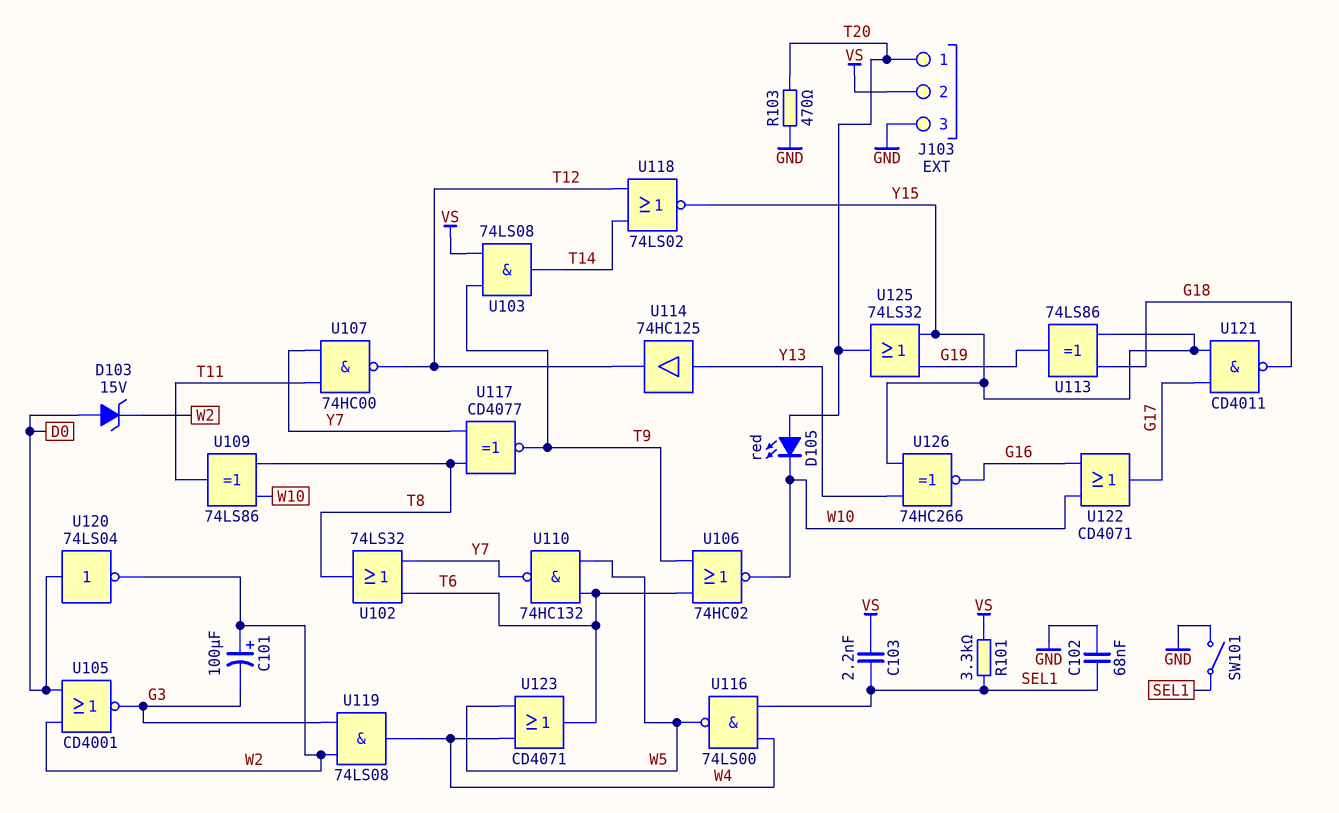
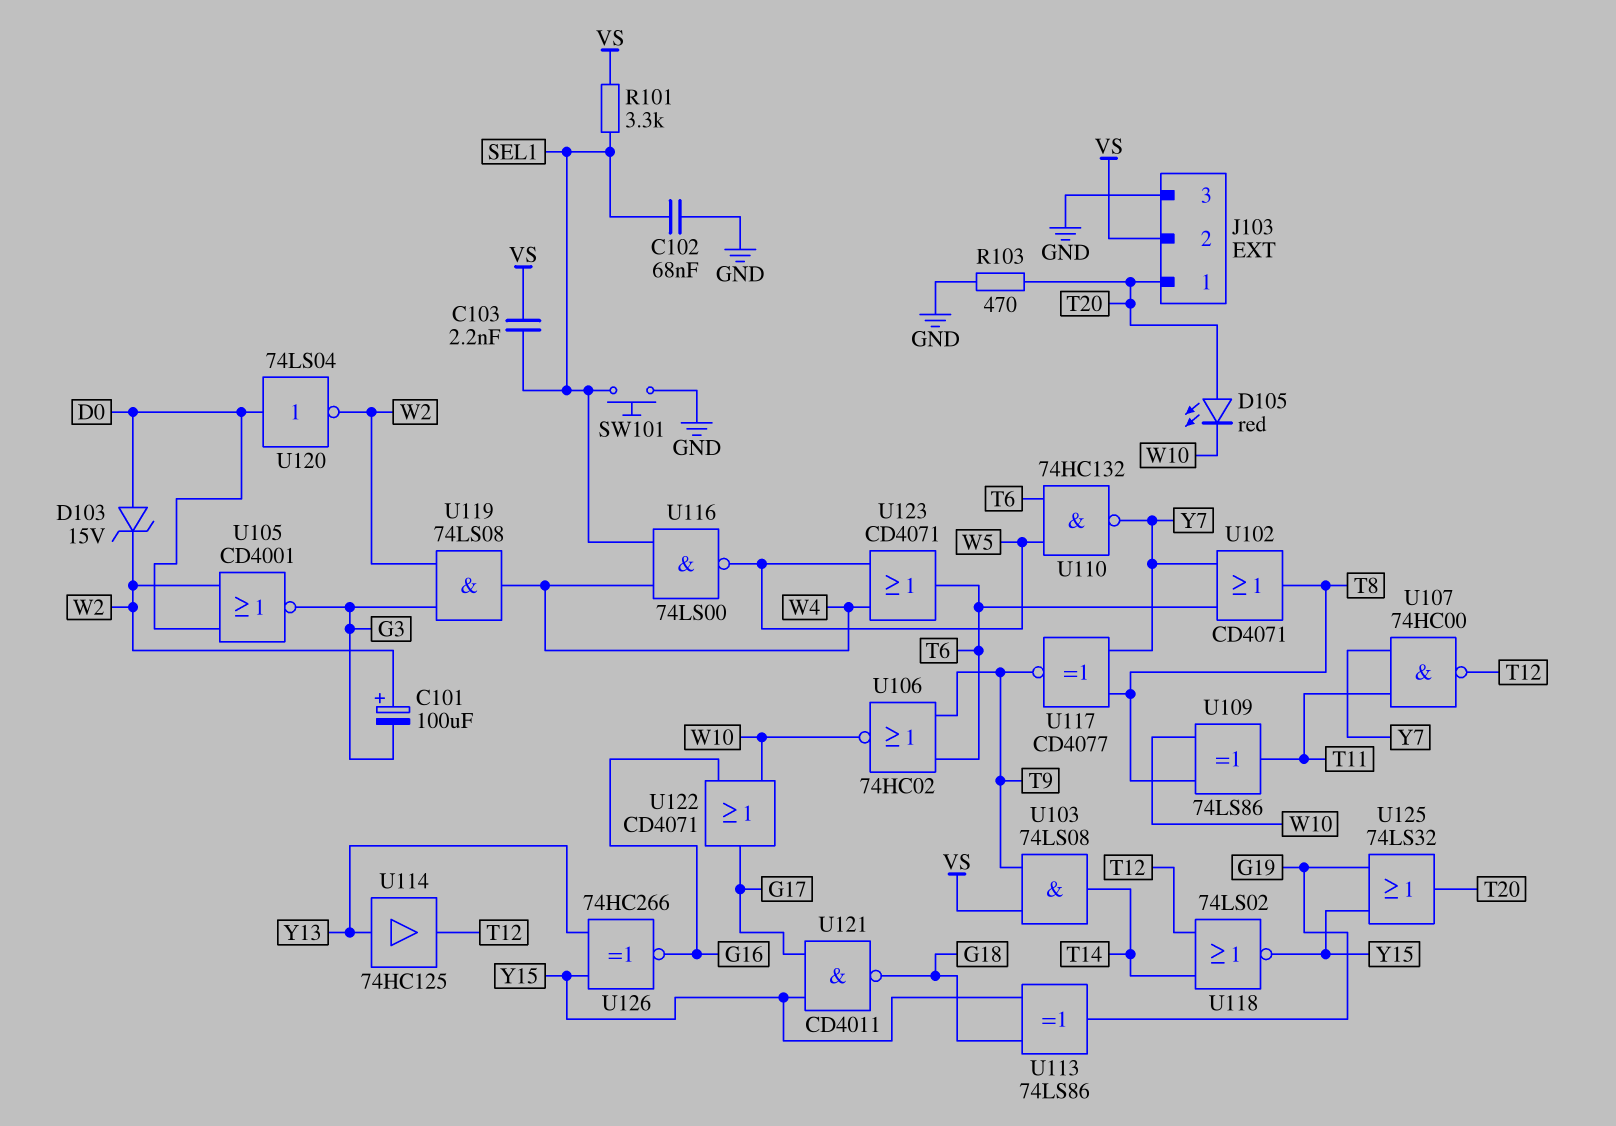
SW101: switch (GND, SEL1) -> button (GND, SEL1)
U102: OR 74LS32 (in T6, in Y7, out T8) -> OR CD4071 (in T6, in Y7, out T8)

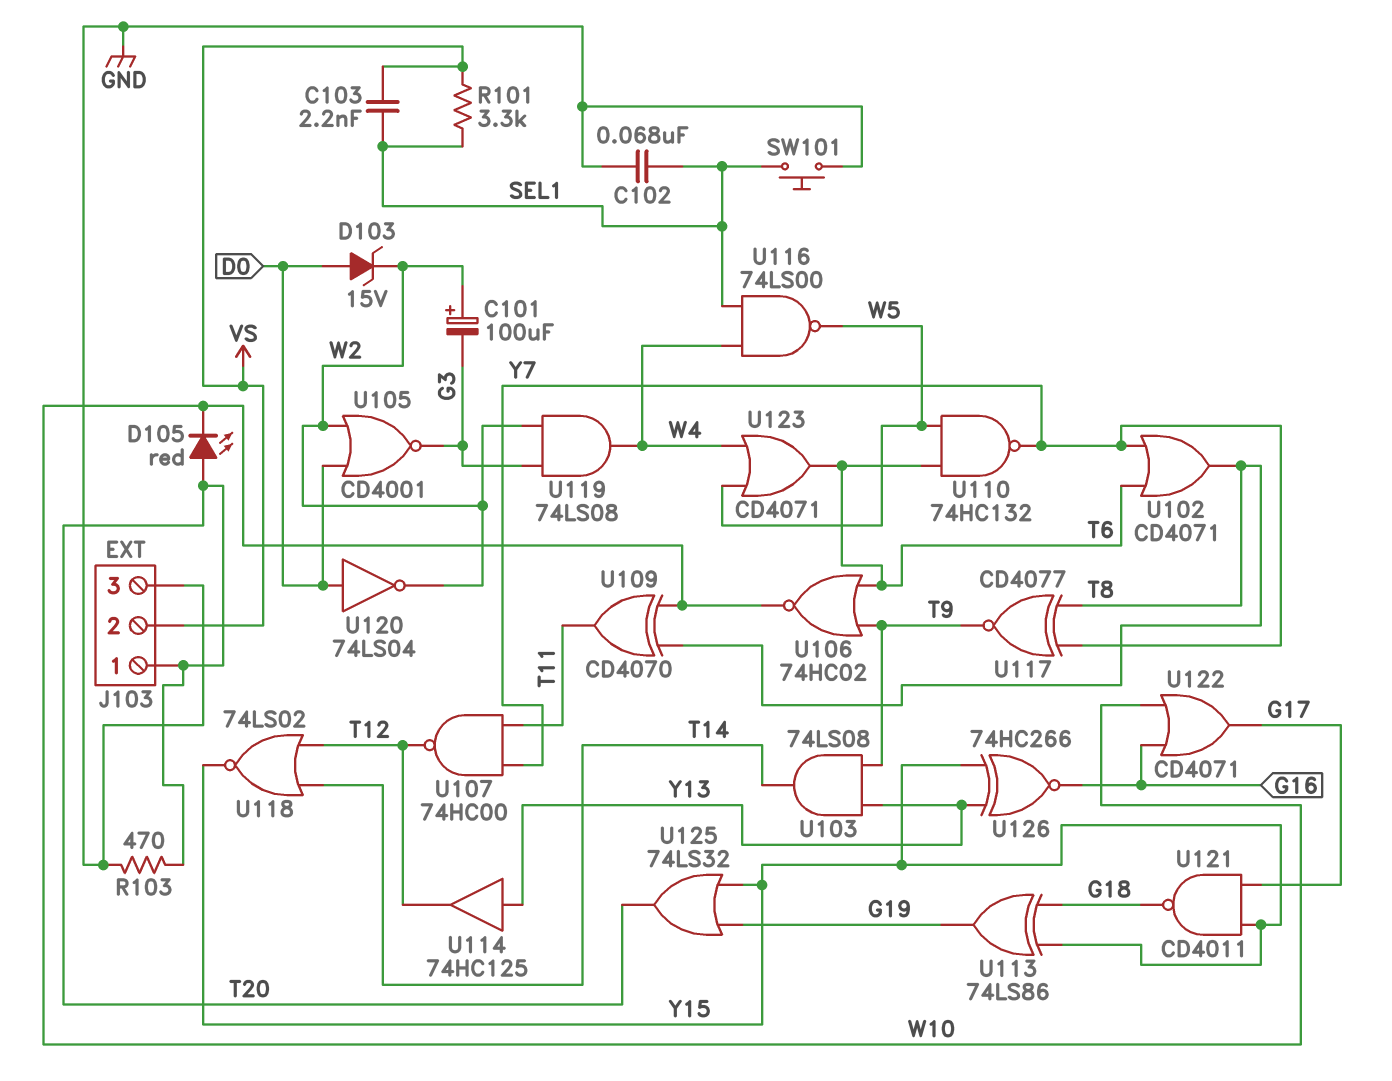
U103: AND 74LS08 (in T9, in VS, out T14) -> AND 74LS08 (in T9, in Y13, out T14)
U109: XOR 74LS86 (in T8, in W10, out T11) -> XOR CD4070 (in T8, in W10, out T11)

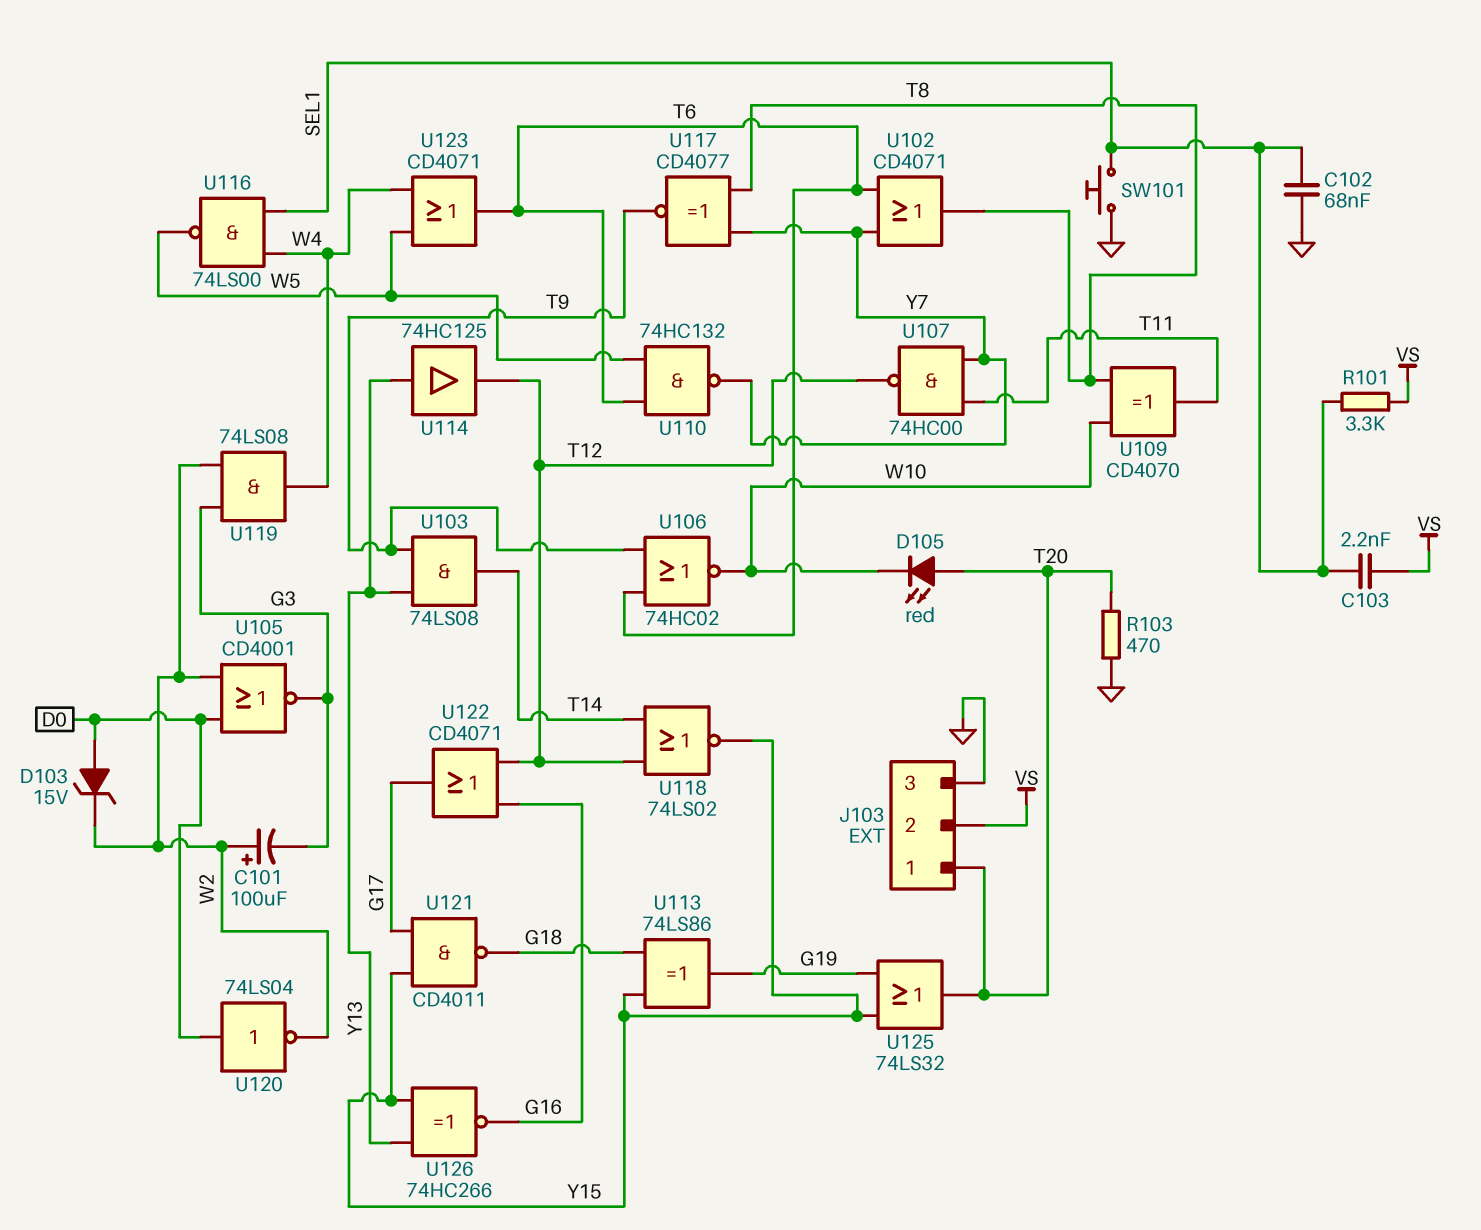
U122: OR CD4071 (in G16, in W10, out G17) -> OR CD4071 (in G16, in T12, out G17)

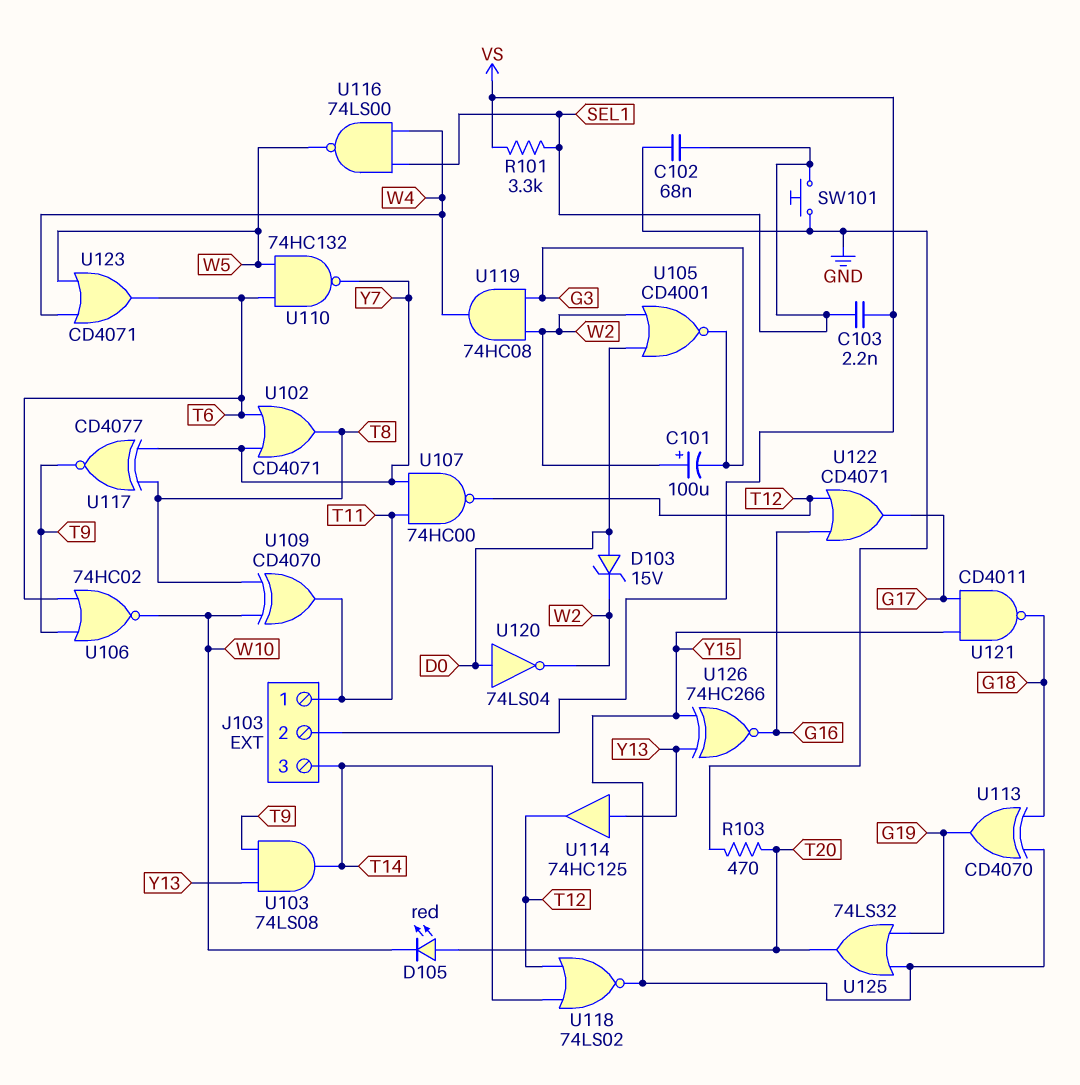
J103 pin 1: T20 -> T11
J103 pin 3: GND -> T14
U113: XOR 74LS86 (in G18, in Y15, out G19) -> XOR CD4070 (in G18, in Y15, out G19)
U119: AND 74LS08 (in G3, in W2, out W4) -> AND 74HC08 (in G3, in W2, out W4)

